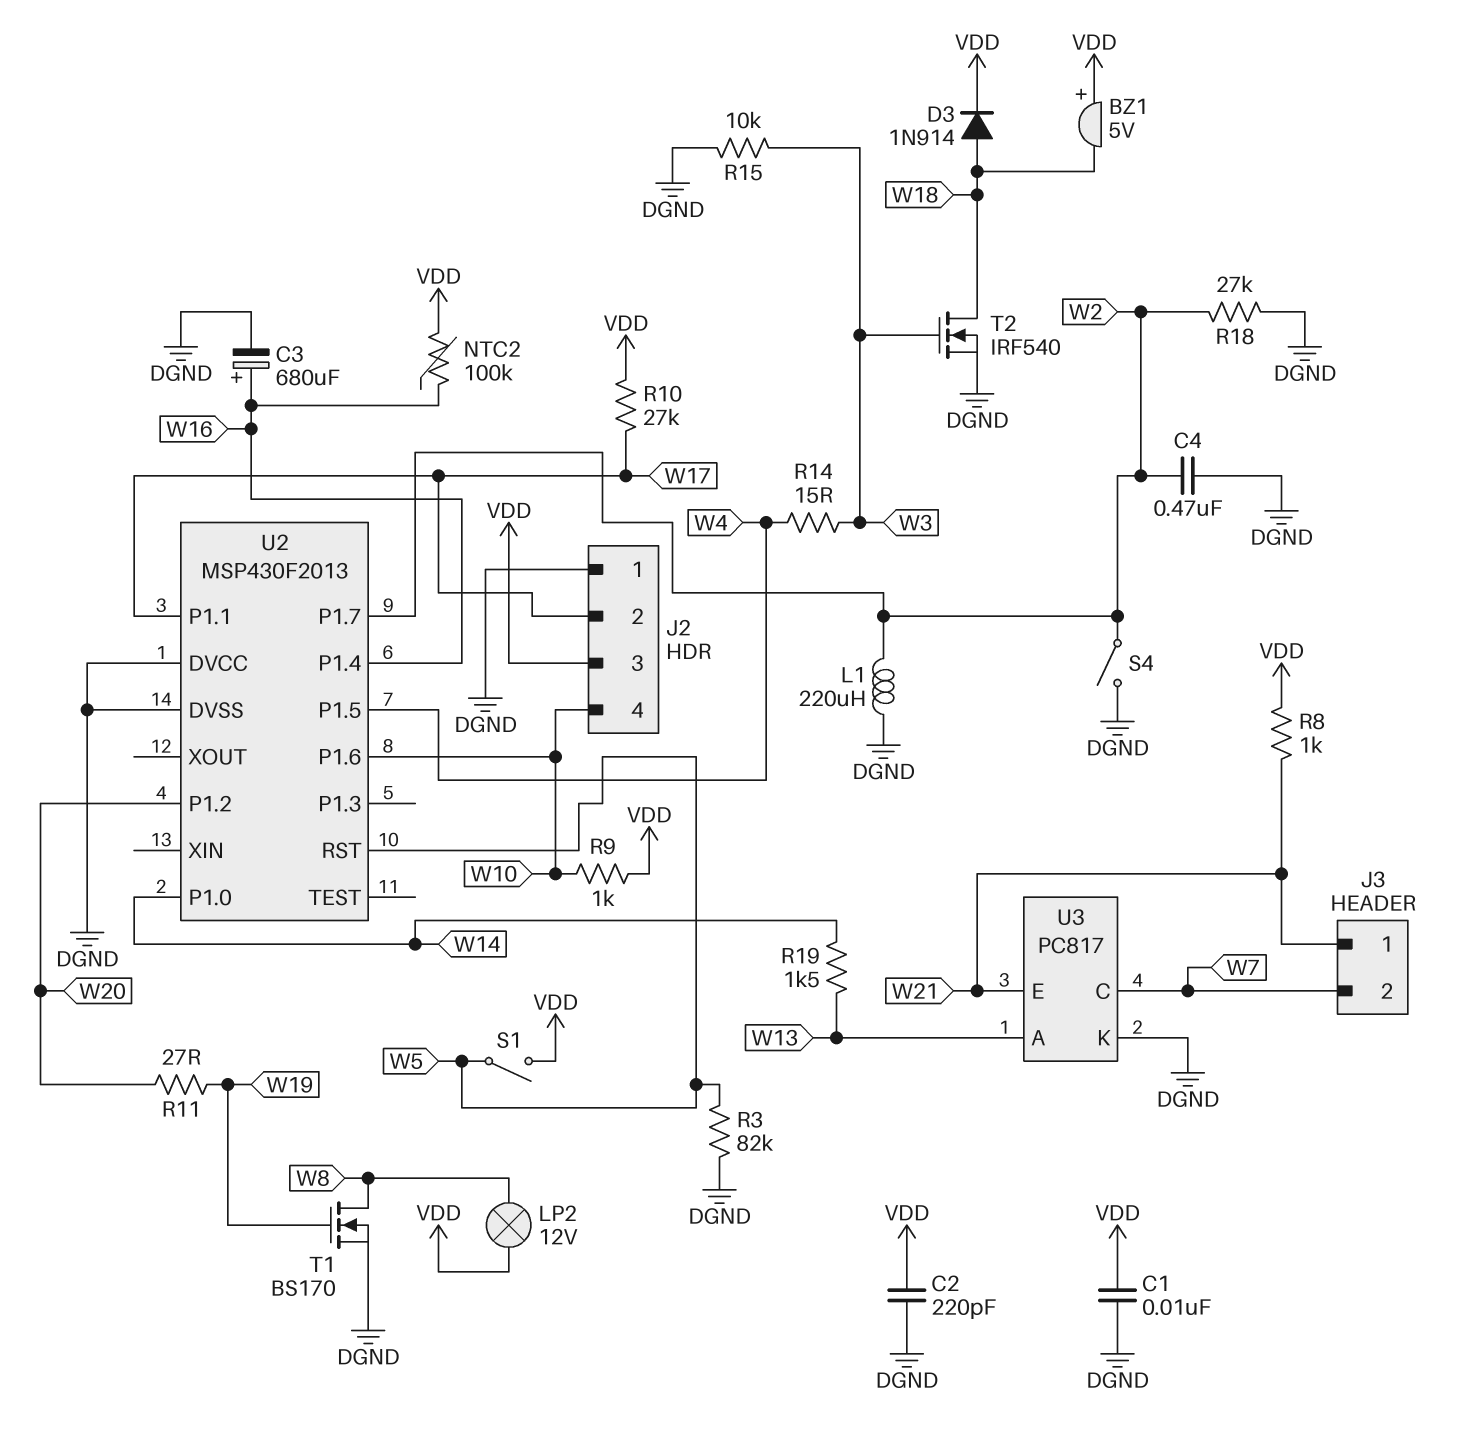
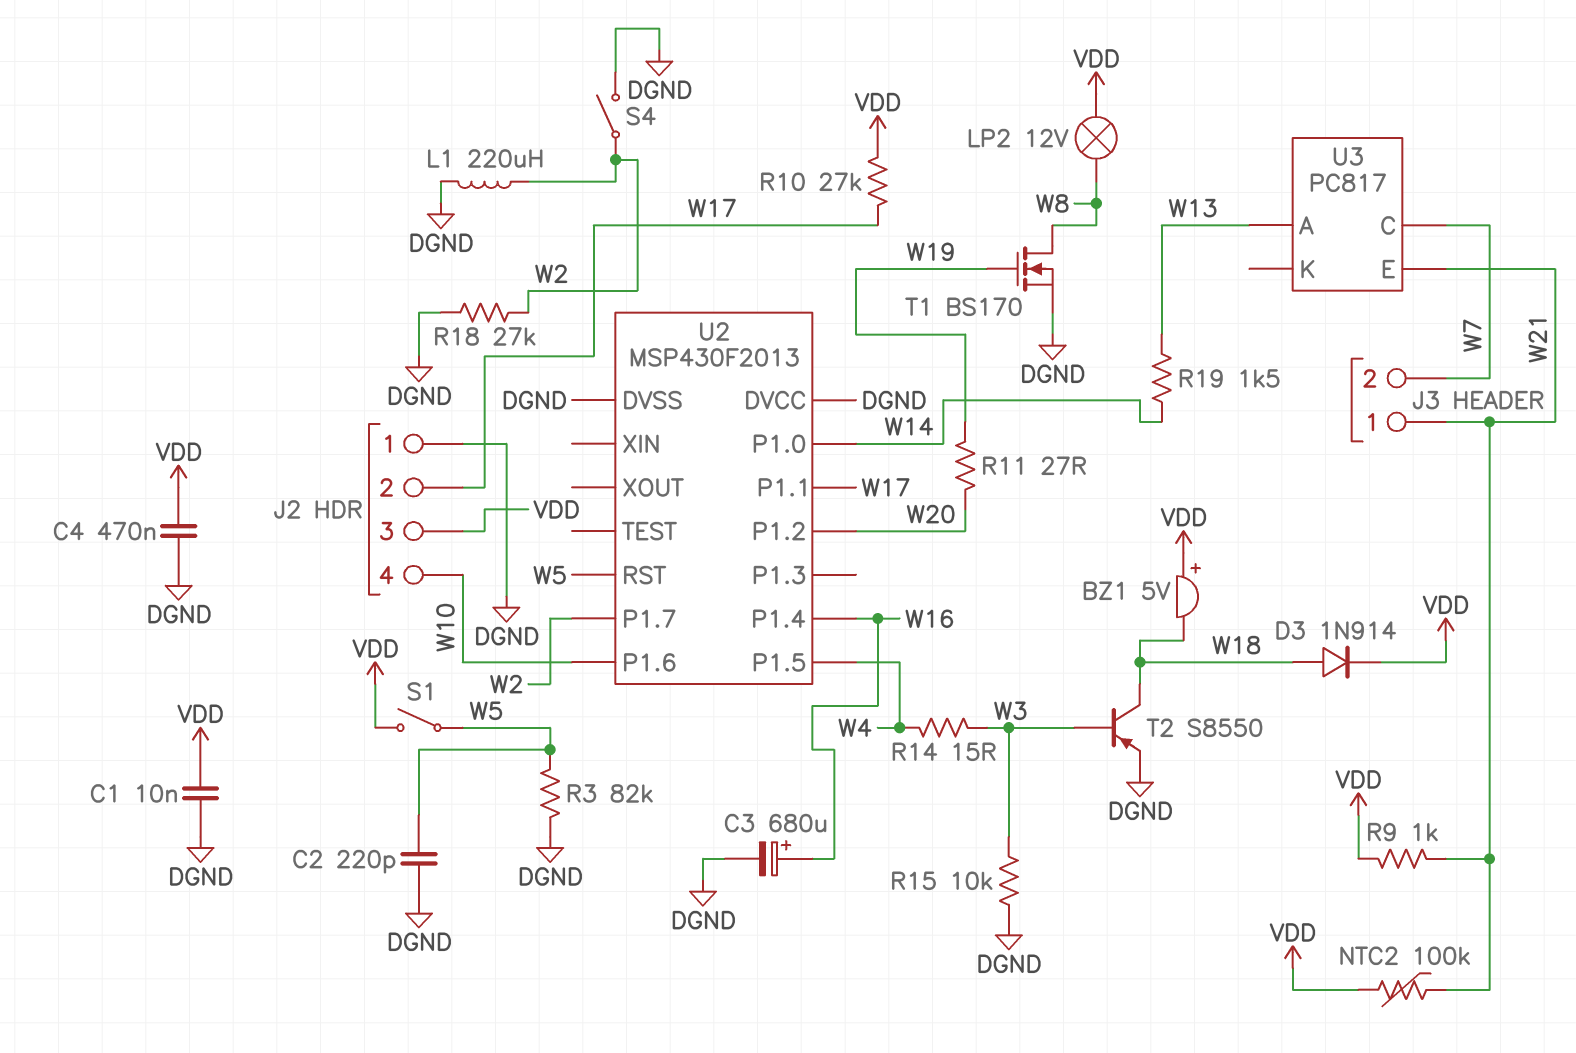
C2: 220pF (DGND, VDD) -> 220pF (DGND, W5)
C4: 470nF (DGND, W2) -> 470nF (DGND, VDD)
NTC2: 100k (VDD, W16) -> 100k (VDD, W21)
R8: 1k (VDD, W21) -> none
R9: 1k (VDD, W10) -> 1k (VDD, W21)
T2: NMOS IRF540 (G W3, D W18, S DGND) -> PNP S8550 (B W3, C W18, E DGND)
U3 pin K: DGND -> none

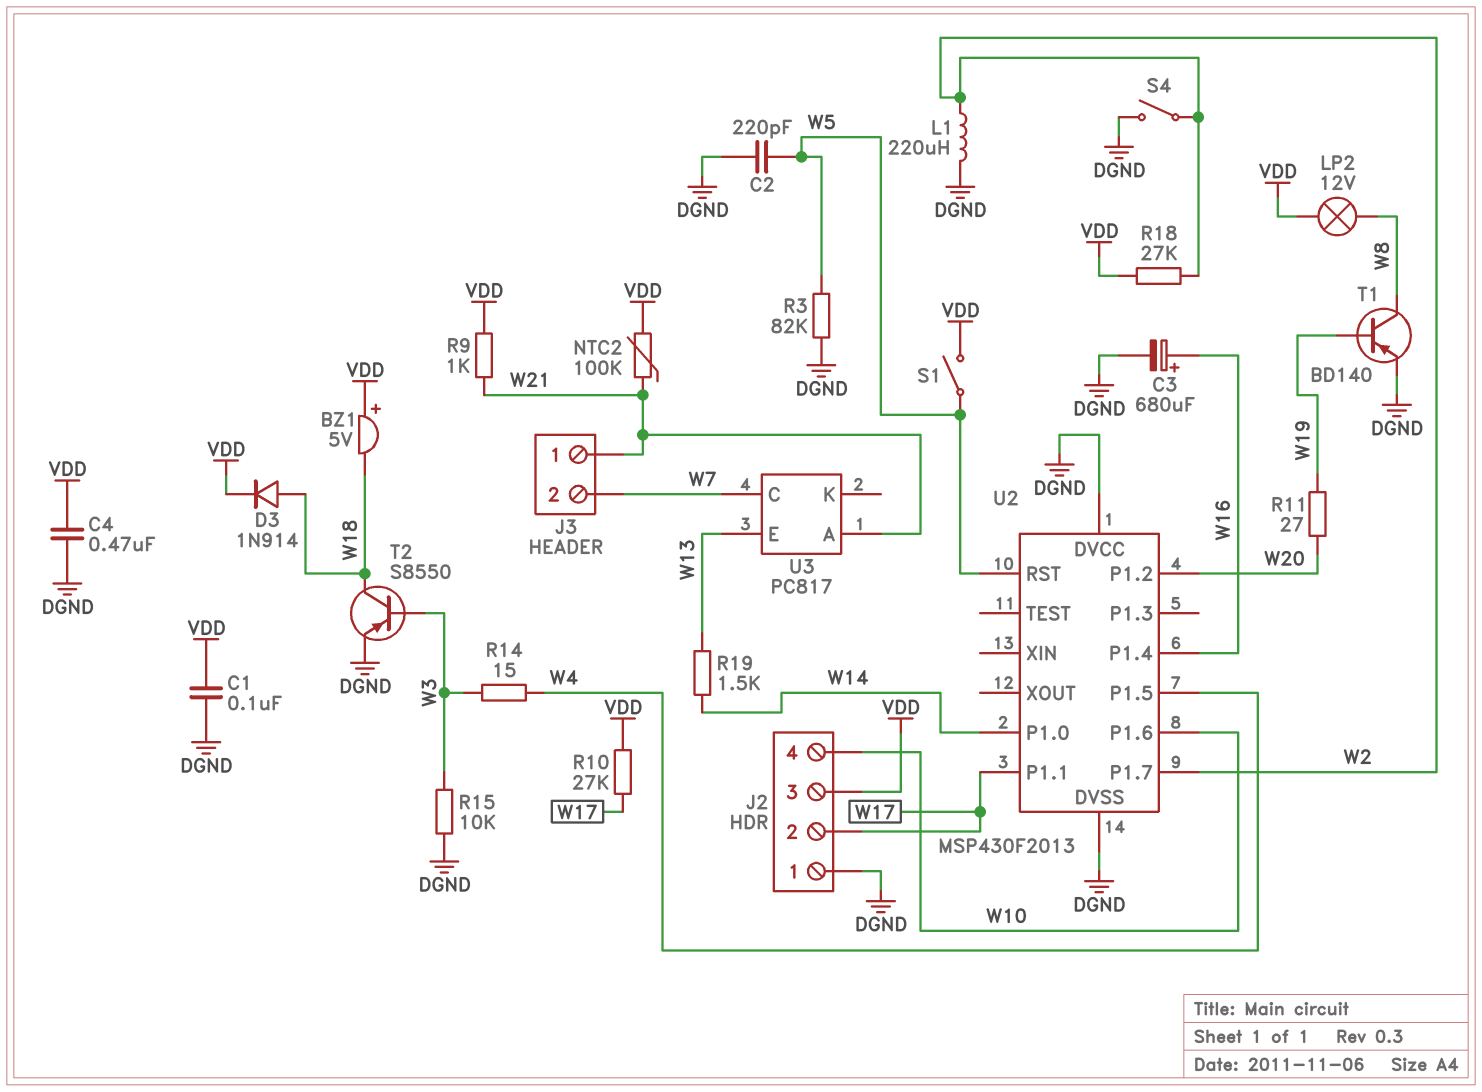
C1: 10nF (DGND, VDD) -> 100nF (DGND, VDD)
R18: 27k (DGND, W2) -> 27k (VDD, W2)
T1: NMOS BS170 (G W19, D W8, S DGND) -> PNP BD140 (B W19, C W8, E DGND)
U3 pin A: W13 -> W21
U3 pin E: W21 -> W13

